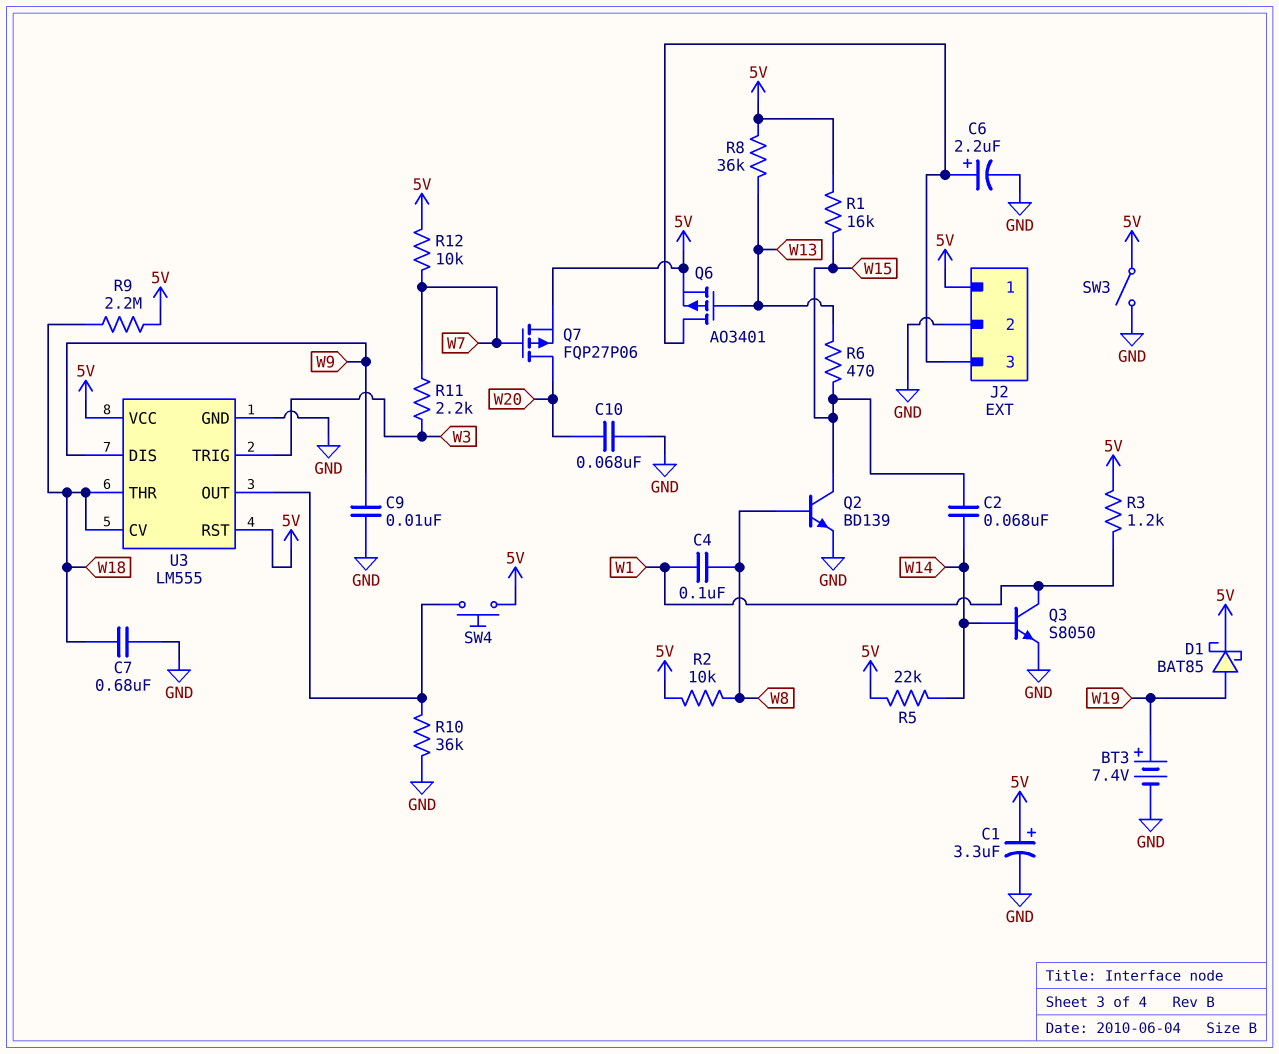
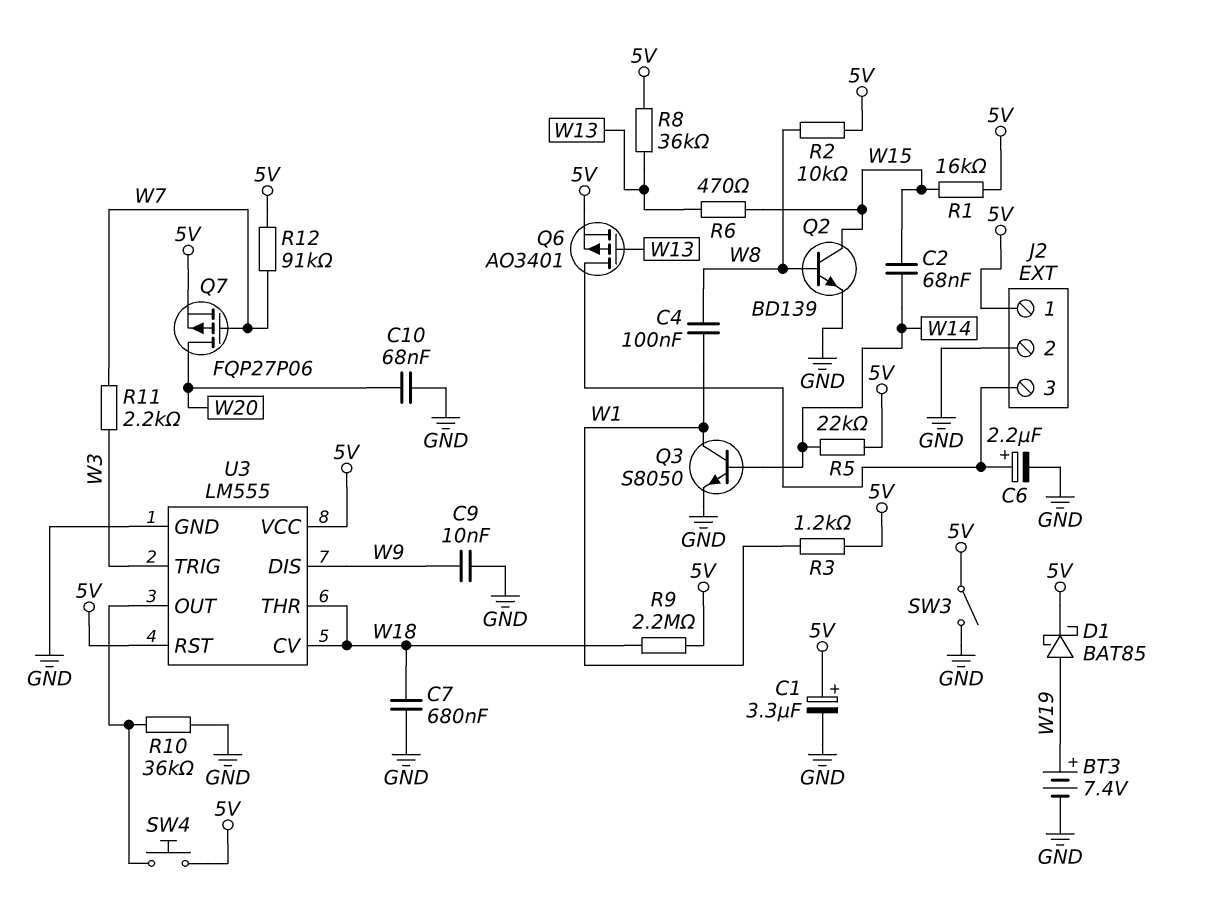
R12: 10k (5V, W7) -> 91k (5V, W7)

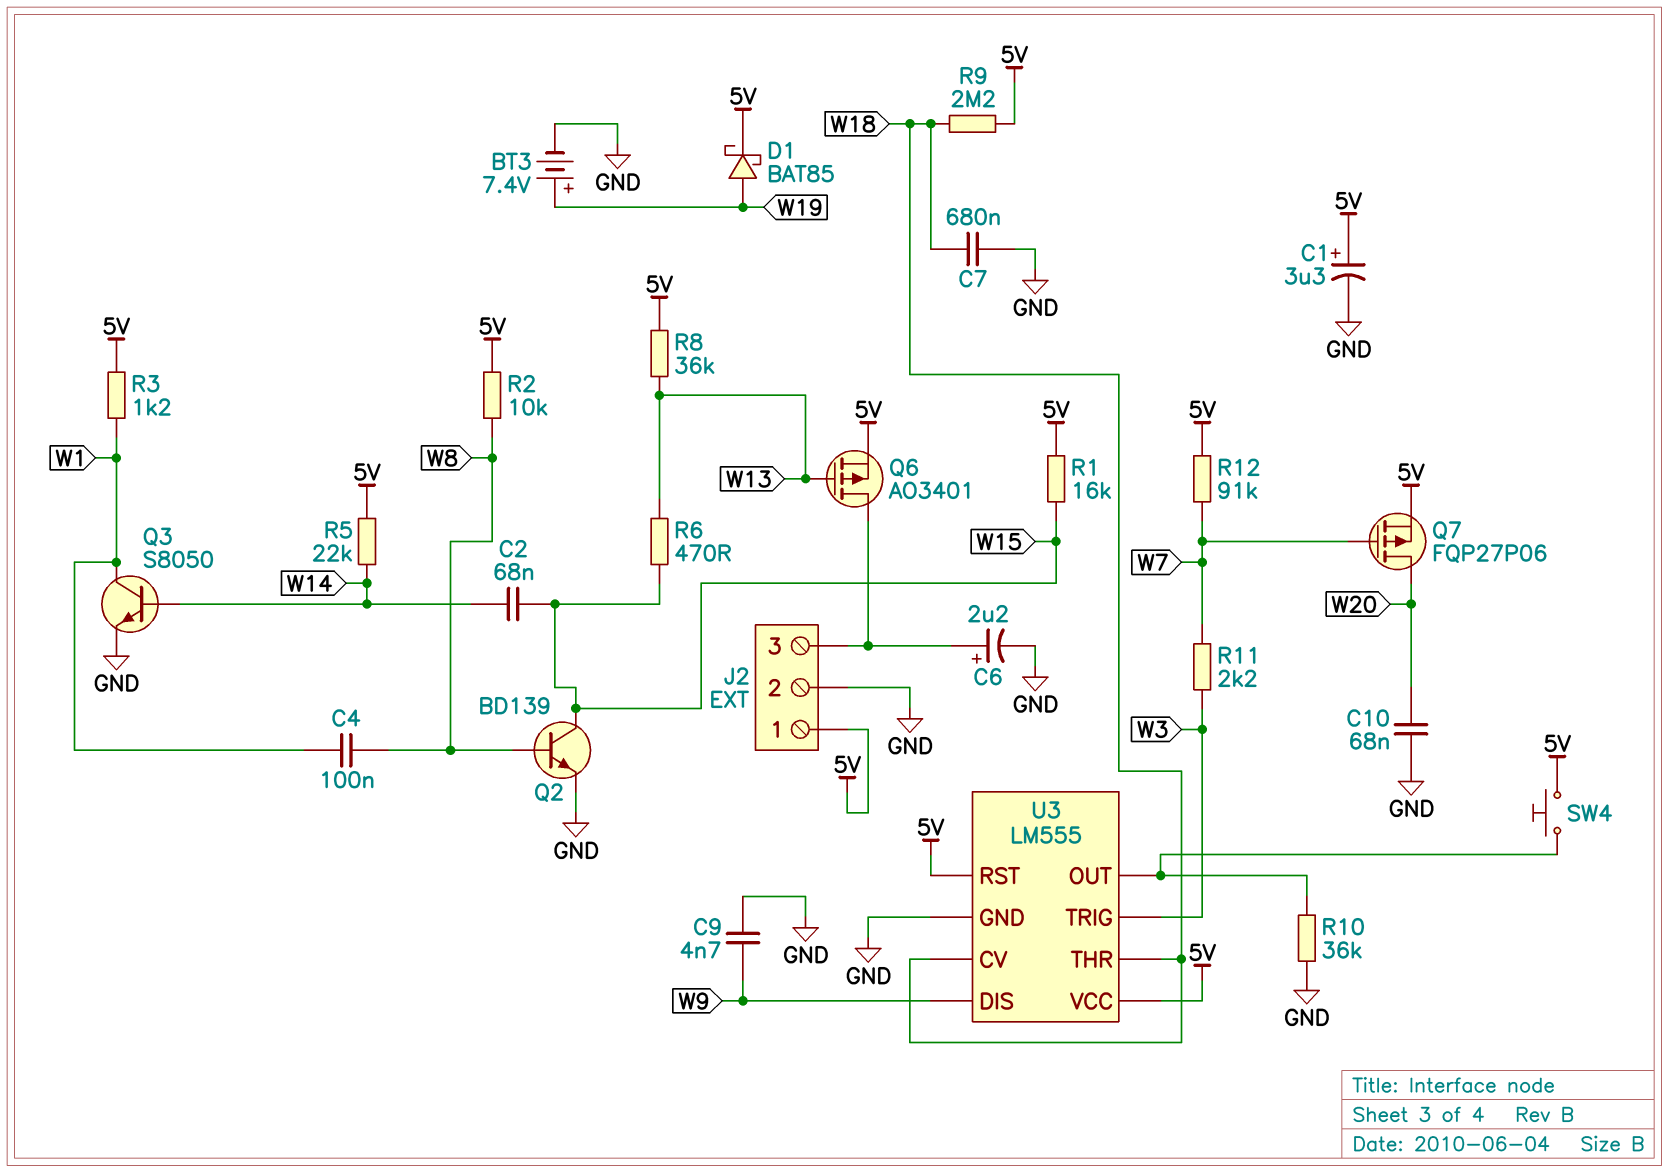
C9: 10nF (GND, W9) -> 4.7nF (GND, W9)
SW3: switch (5V, GND) -> none

